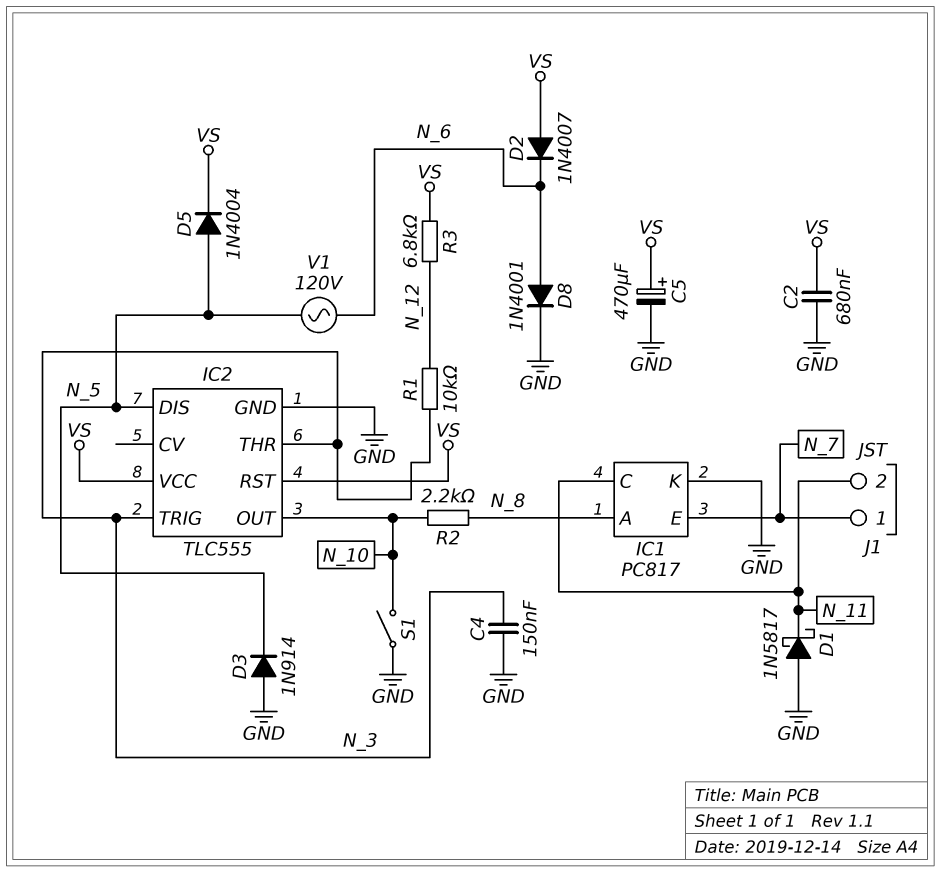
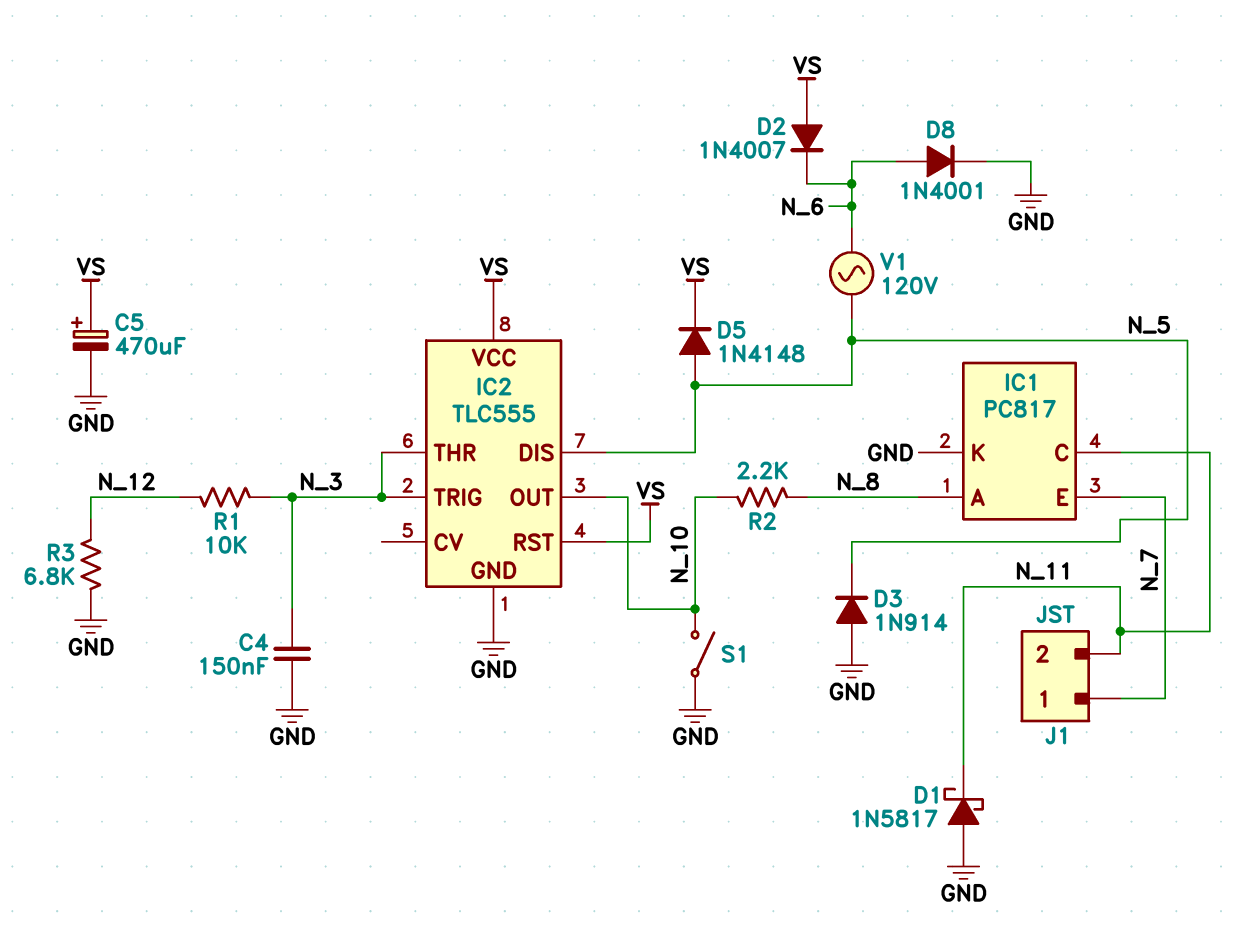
C2: 680nF (GND, VS) -> none
D5: diode 1N4004 (A N_5, K VS) -> diode 1N4148 (A N_5, K VS)
R3: 6.8k (N_12, VS) -> 6.8k (GND, N_12)

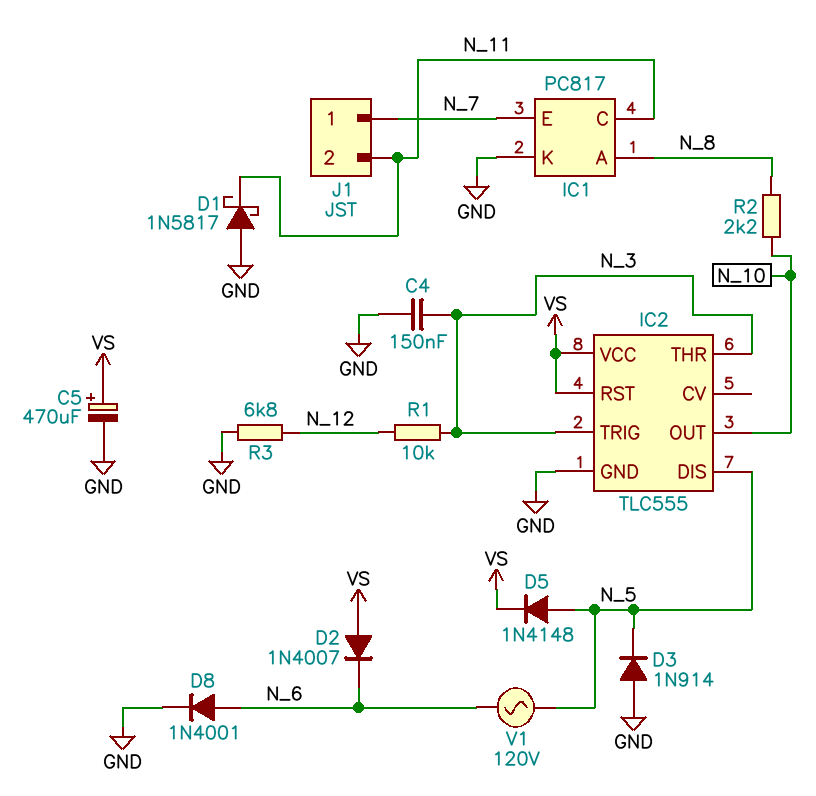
S1: switch (GND, N_10) -> none

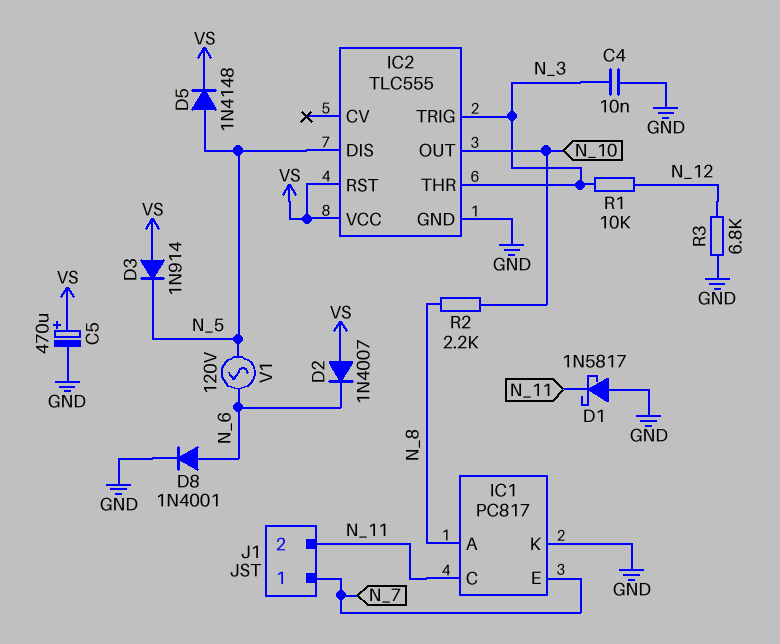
C4: 150nF (GND, N_3) -> 10nF (GND, N_3)
D3: diode 1N914 (A GND, K N_5) -> diode 1N914 (A VS, K N_5)

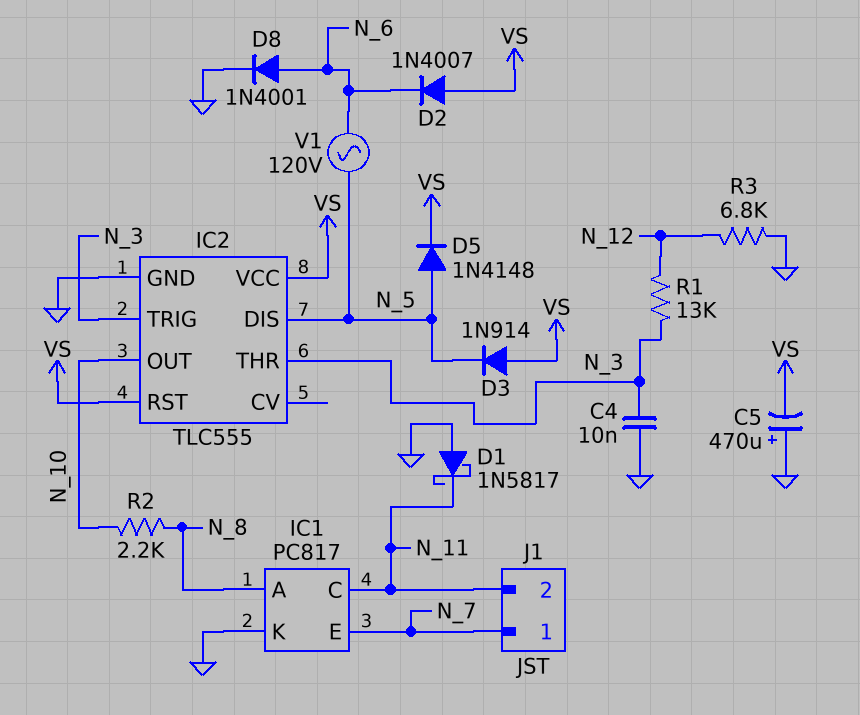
C5: 470uF (plus VS, minus GND) -> 470uF (plus GND, minus VS)
R1: 10k (N_3, N_12) -> 13k (N_3, N_12)

